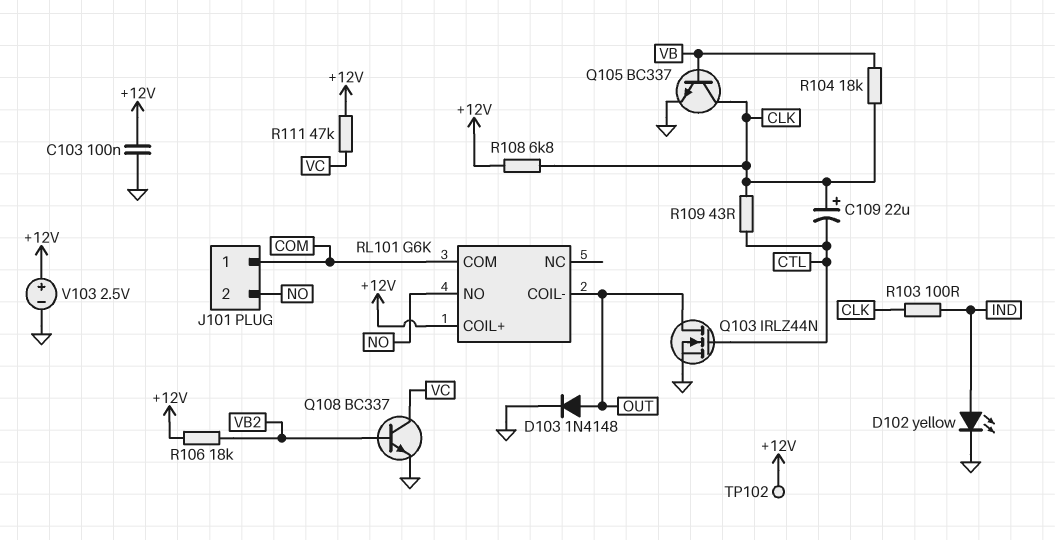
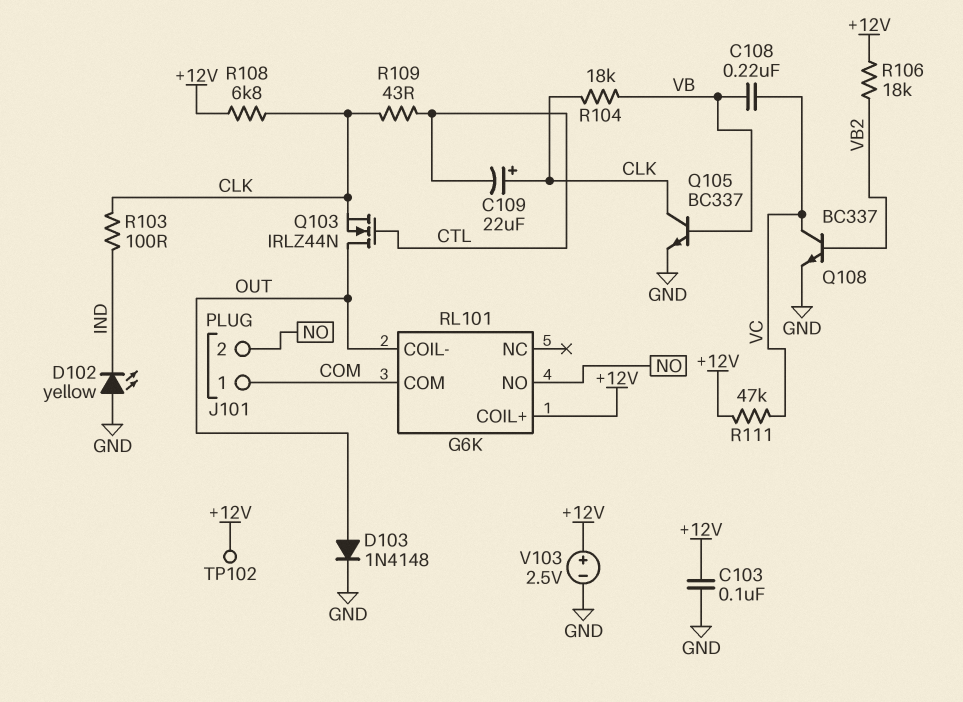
C108: none -> 220nF (VB, VC)
D102: LED yellow (A IND, K GND) -> LED yellow (A GND, K IND)
Q103: NMOS IRLZ44N (G CTL, D OUT, S GND) -> NMOS IRLZ44N (G CTL, D OUT, S CLK)

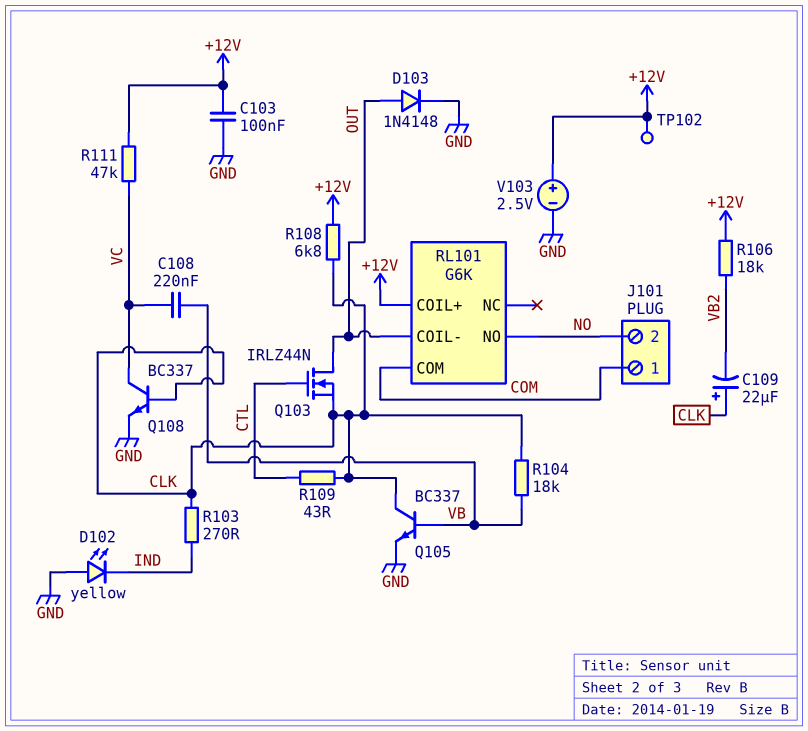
C109: 22uF (plus CLK, minus CTL) -> 22uF (plus CLK, minus VB2)
Q108: NPN BC337 (B VB2, C VC, E GND) -> NPN BC337 (B CLK, C VC, E GND)
R103: 100 (CLK, IND) -> 270 (CLK, IND)

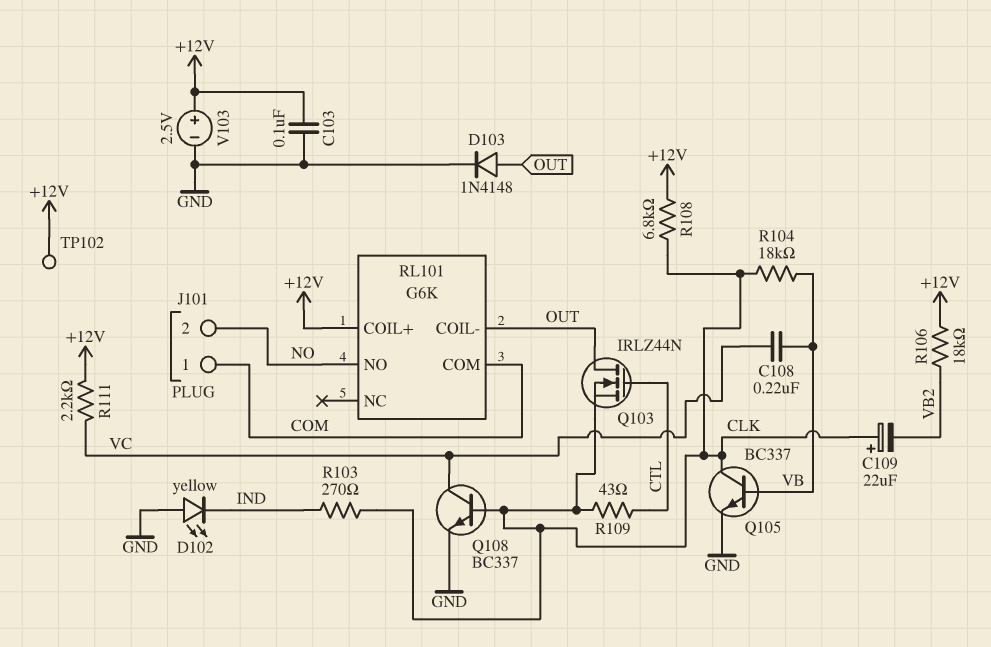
R111: 47k (+12V, VC) -> 2.2k (+12V, VC)

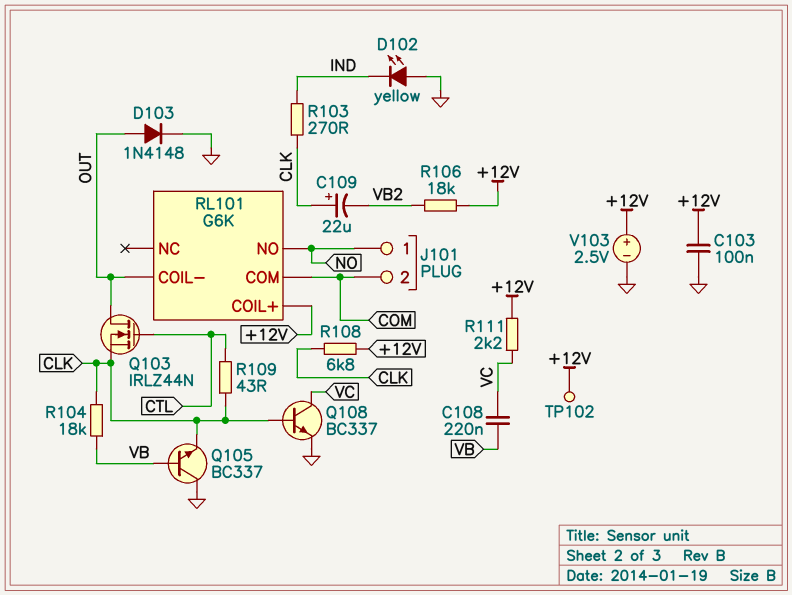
J101 pin 1: COM -> NO
J101 pin 2: NO -> COM
Q105: NPN BC337 (B VB, C CLK, E GND) -> NPN BC337 (B VB, C GND, E CLK)

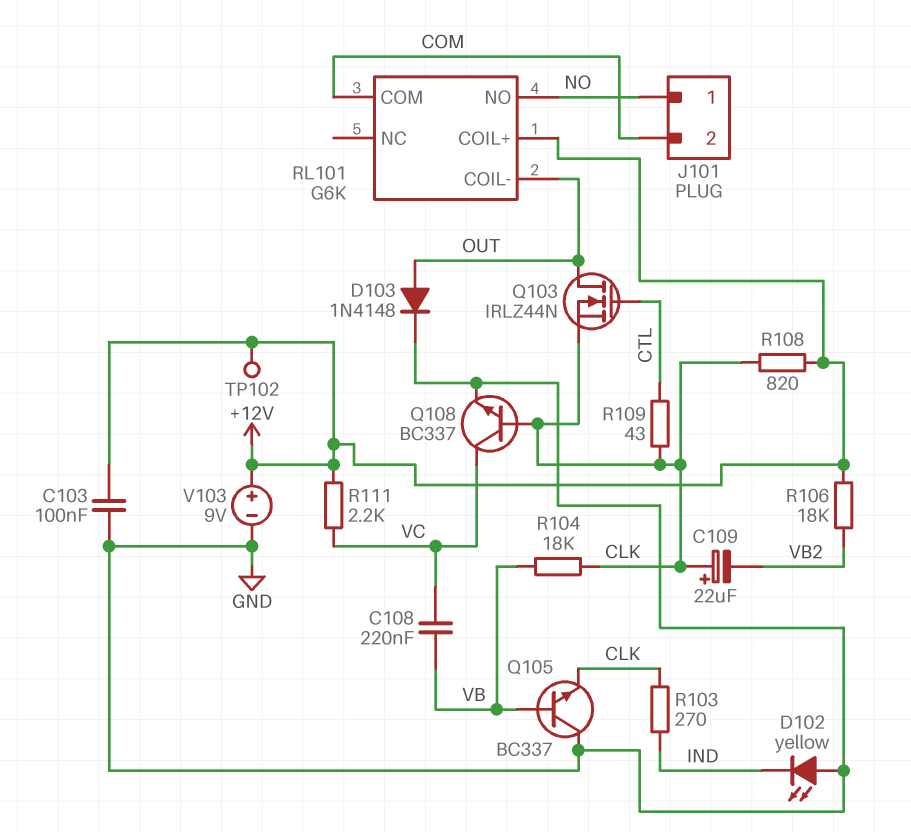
R108: 6.8k (+12V, CLK) -> 820 (+12V, CLK)
V103: 2.5V (plus +12V, minus GND) -> 9V (plus +12V, minus GND)

